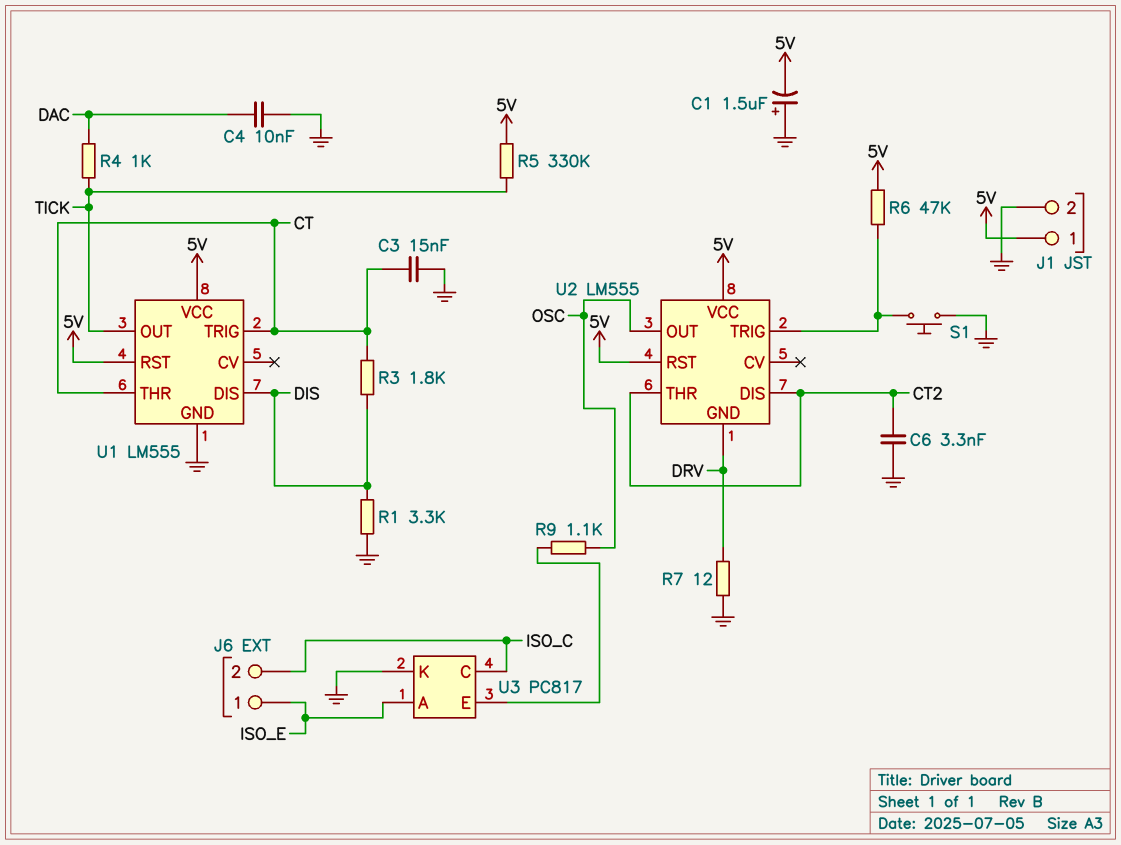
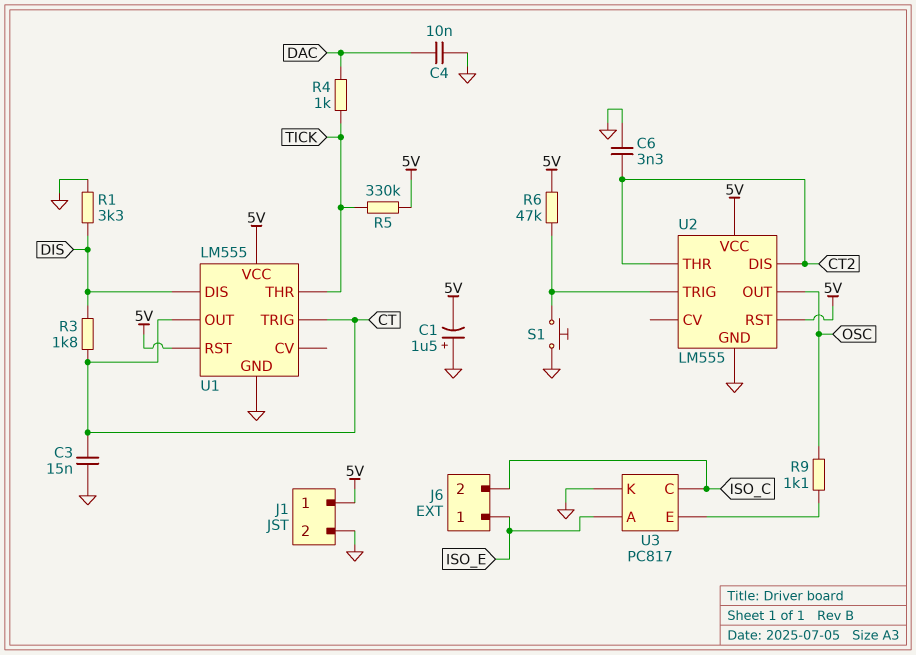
R7: 12 (DRV, GND) -> none
U1 pin OUT: TICK -> CT
U1 pin THR: CT -> TICK
U2 pin GND: DRV -> GND

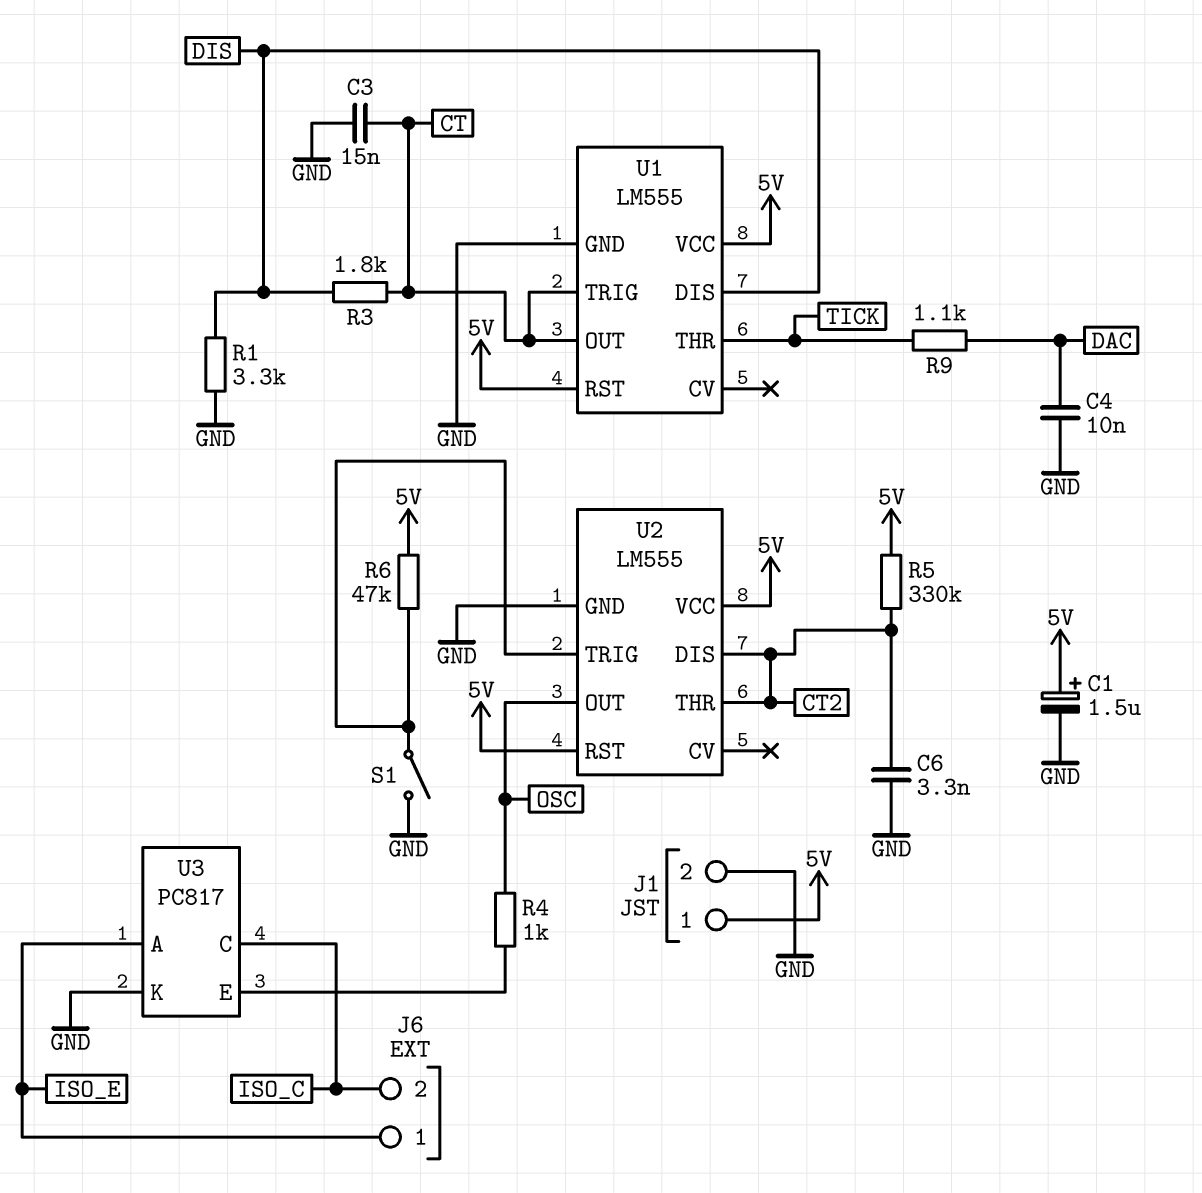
C1: 1.5uF (plus GND, minus 5V) -> 1.5uF (plus 5V, minus GND)
R4: 1k (DAC, TICK) -> 1k (OSC, U3/E)
R5: 330k (5V, TICK) -> 330k (5V, CT2)
R9: 1.1k (OSC, U3/E) -> 1.1k (DAC, TICK)
S1: button (GND, U2/TRIG) -> switch (GND, U2/TRIG)

